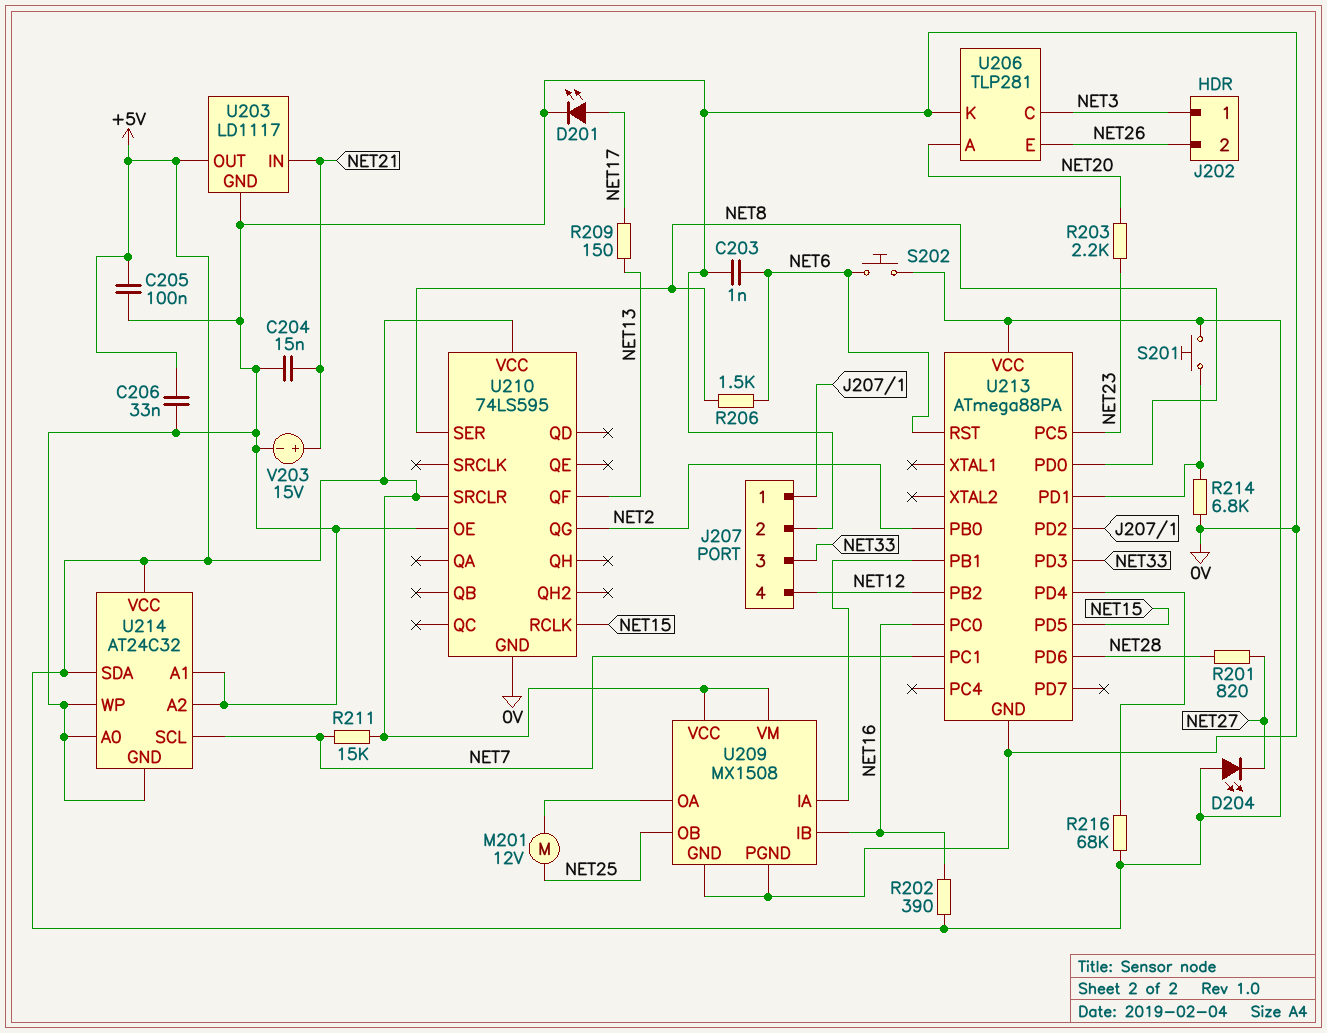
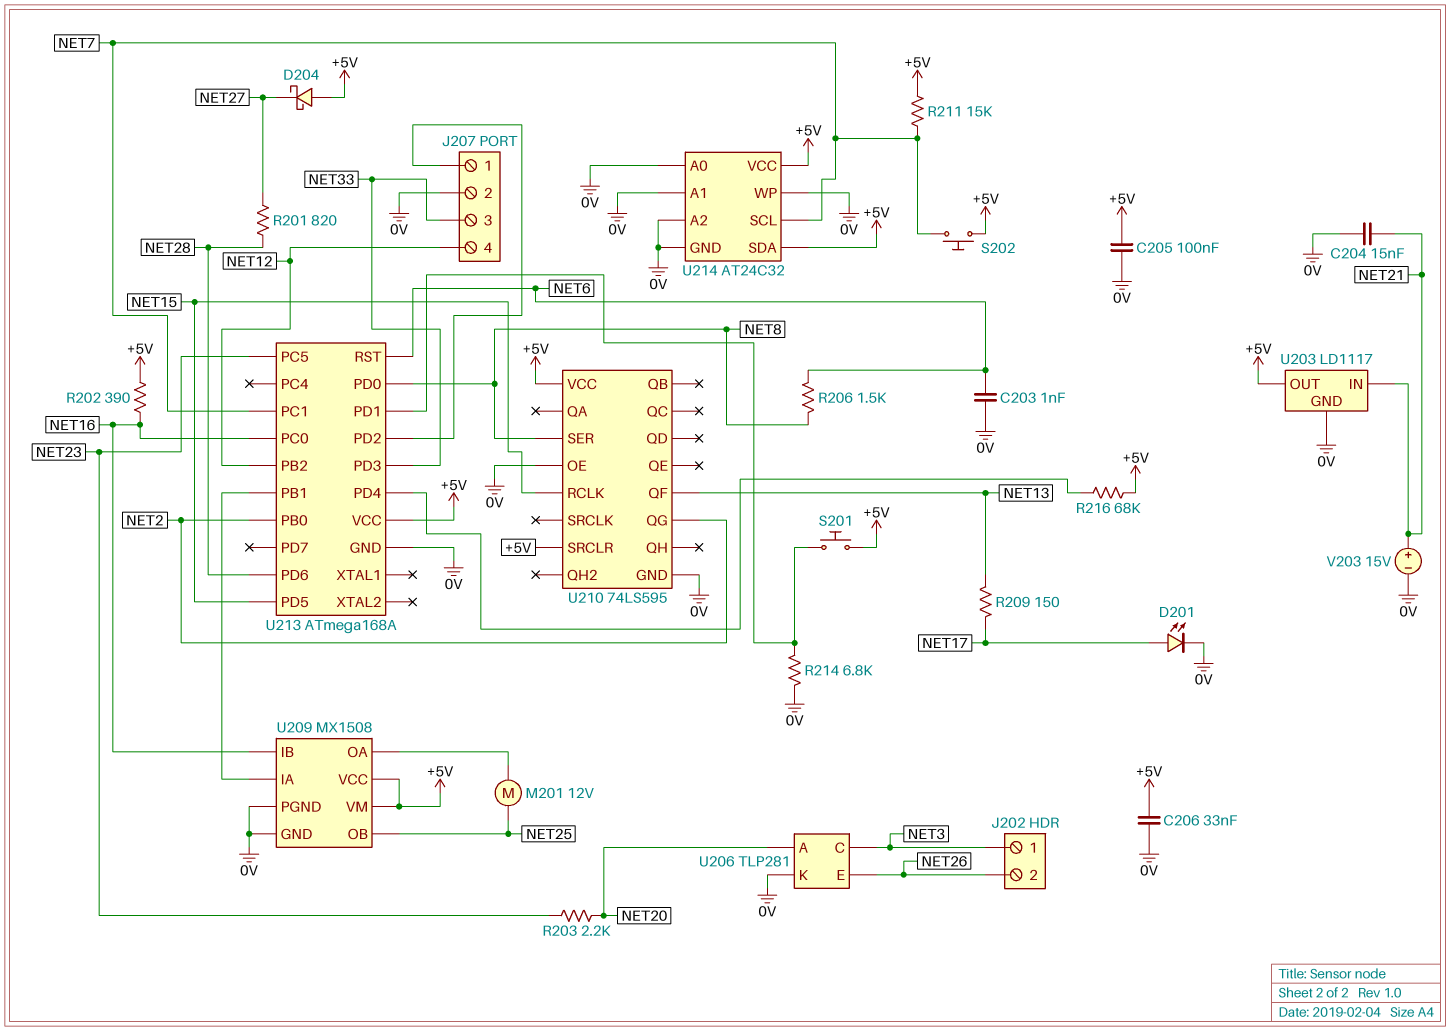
D204: LED (A +5V, K NET27) -> schottky (A +5V, K NET27)
S202: button (+5V, NET6) -> button (+5V, NET7)
U213: ATmega88PA -> ATmega168A

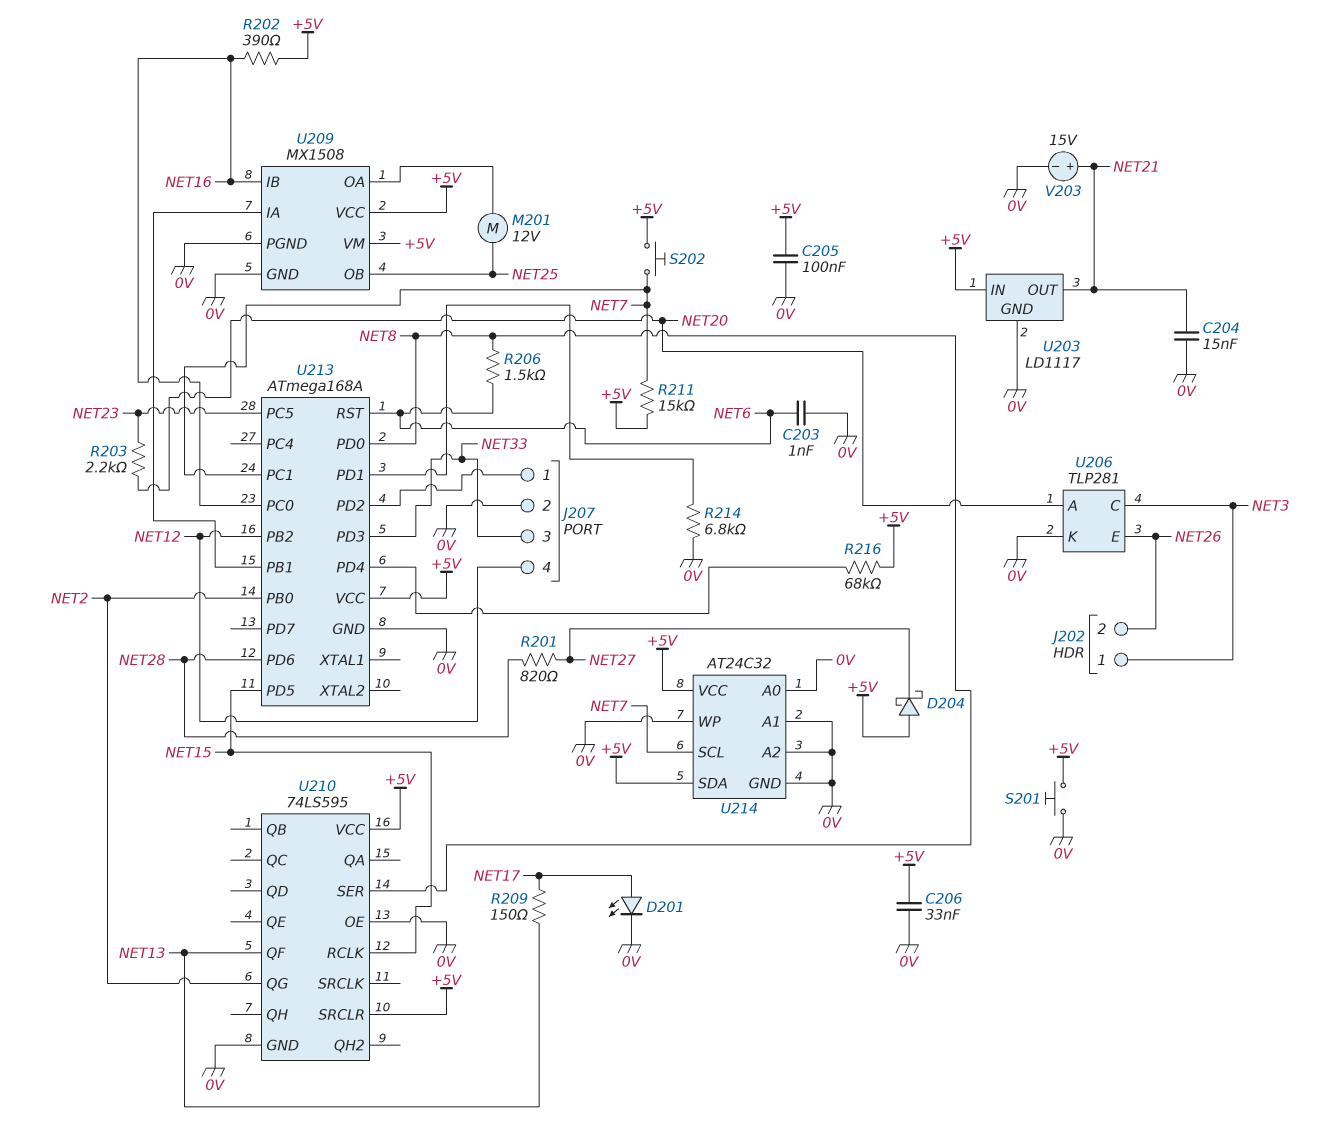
S201: button (+5V, U213/PD1) -> button (+5V, 0V)
U203 pin IN: NET21 -> +5V
U203 pin OUT: +5V -> NET21

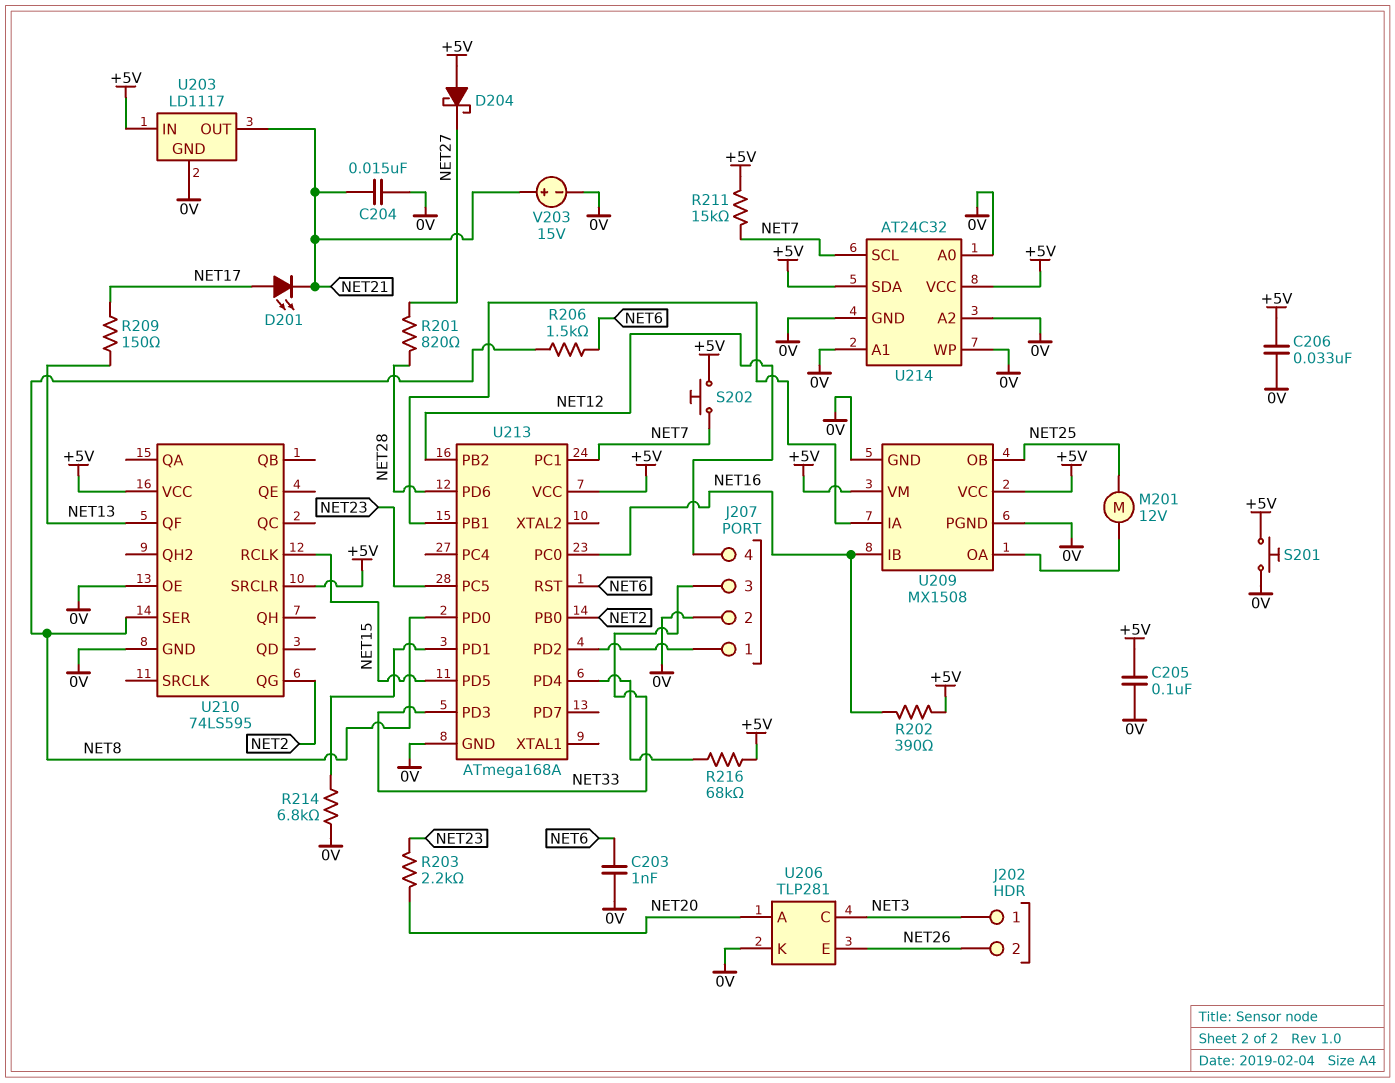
D201: LED (A NET17, K 0V) -> LED (A NET17, K NET21)

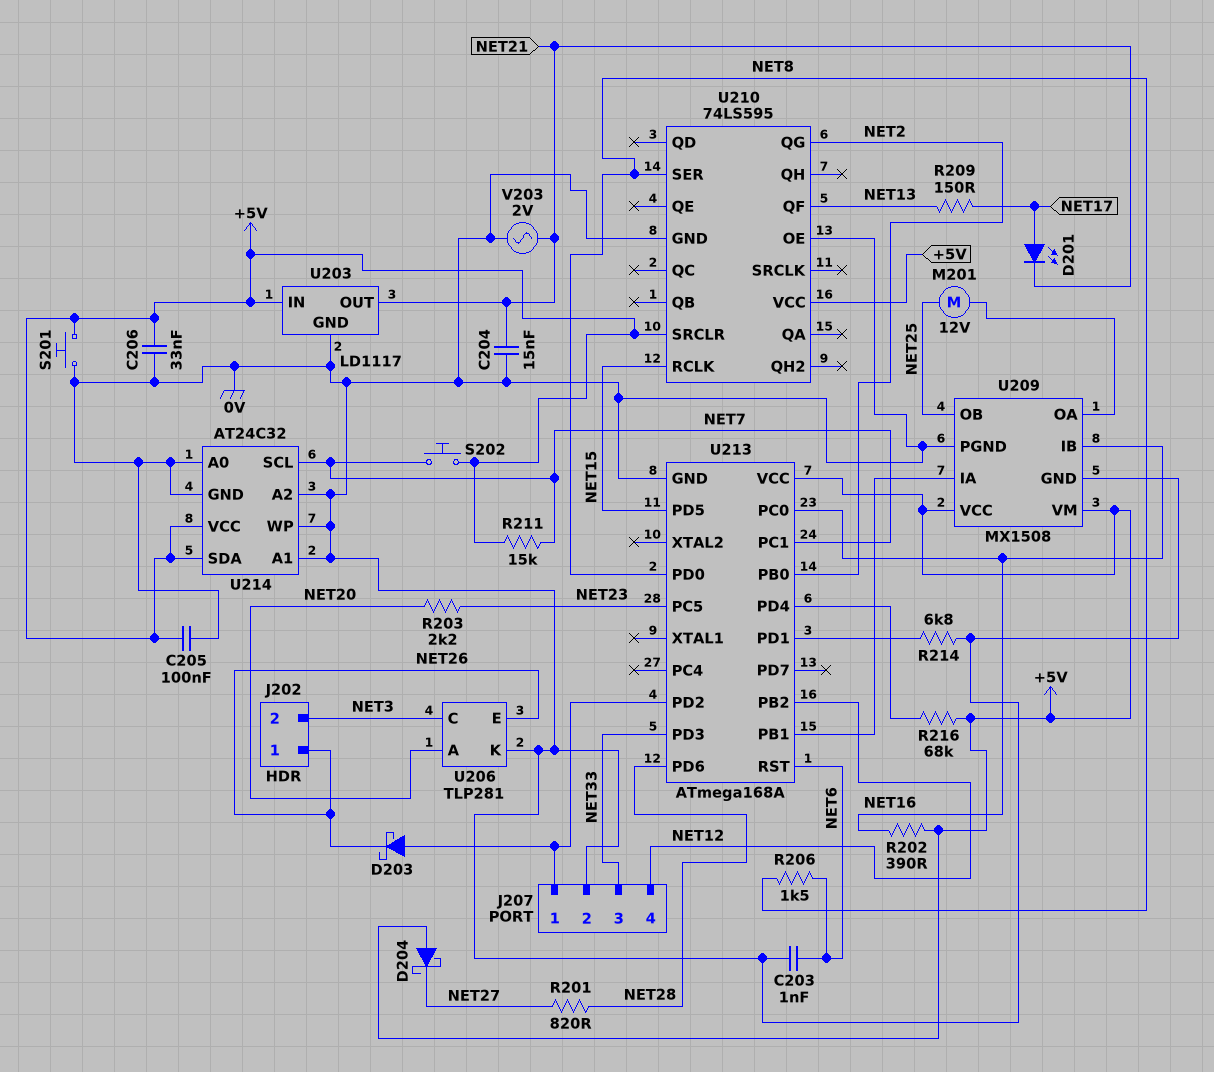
D203: none -> schottky (A J207/1, K NET26)
J202 pin 1: NET3 -> NET26
J202 pin 2: NET26 -> NET3
V203: 15V (plus NET21, minus 0V) -> AC 2V (0V, NET21)

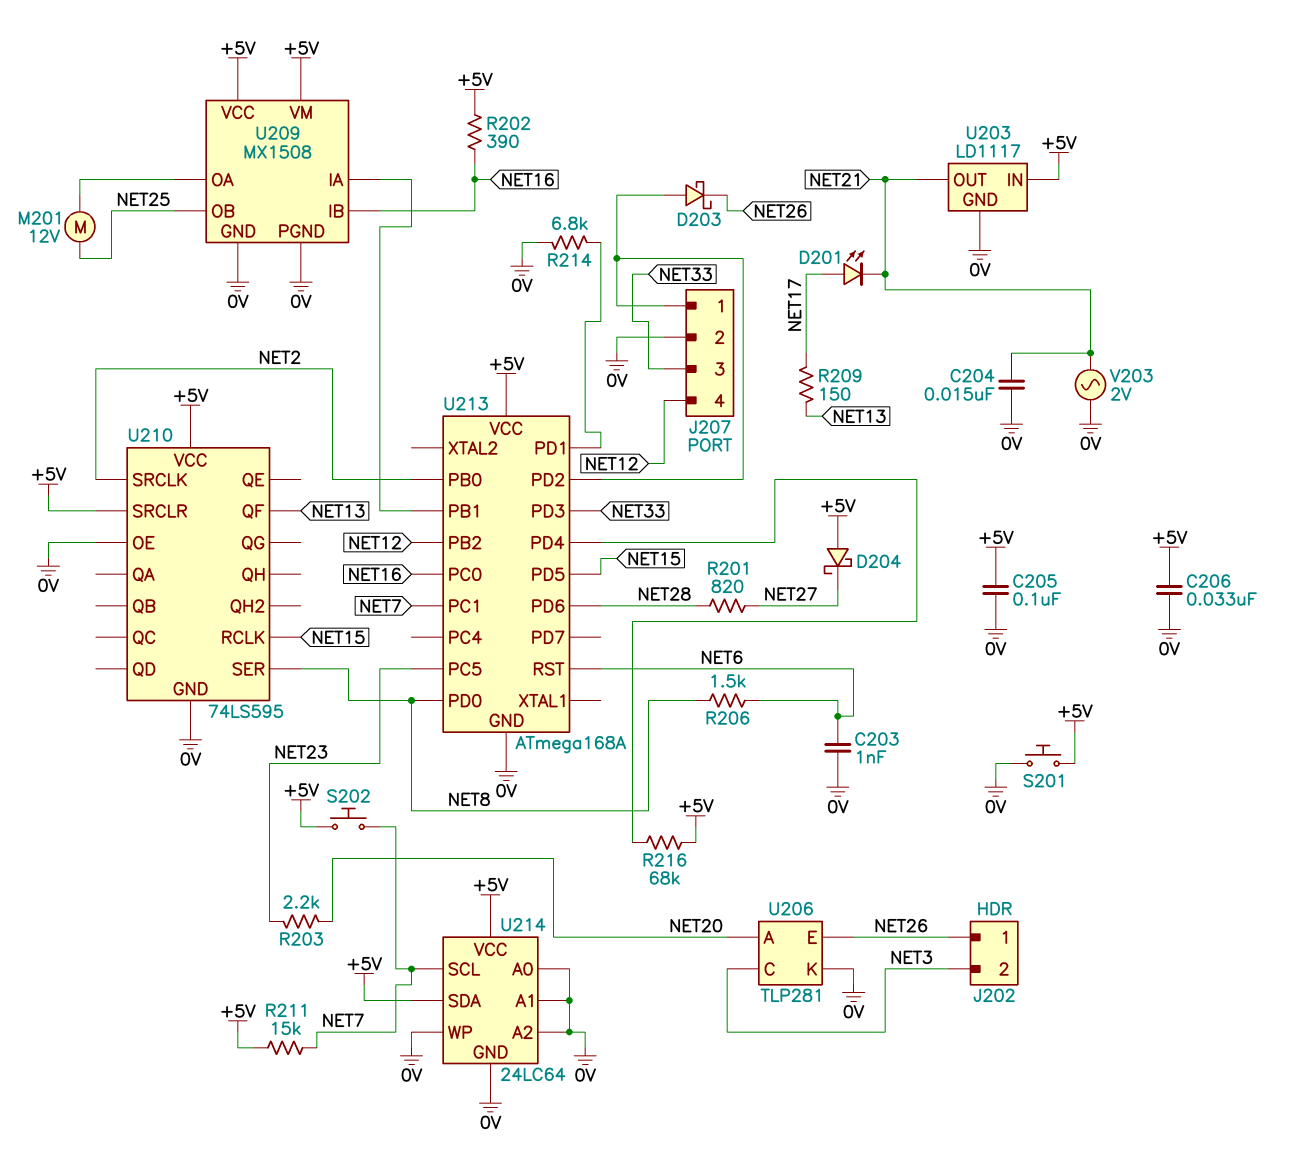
U210 pin QG: NET2 -> none
U210 pin SRCLK: none -> NET2
U214: AT24C32 -> 24LC64

